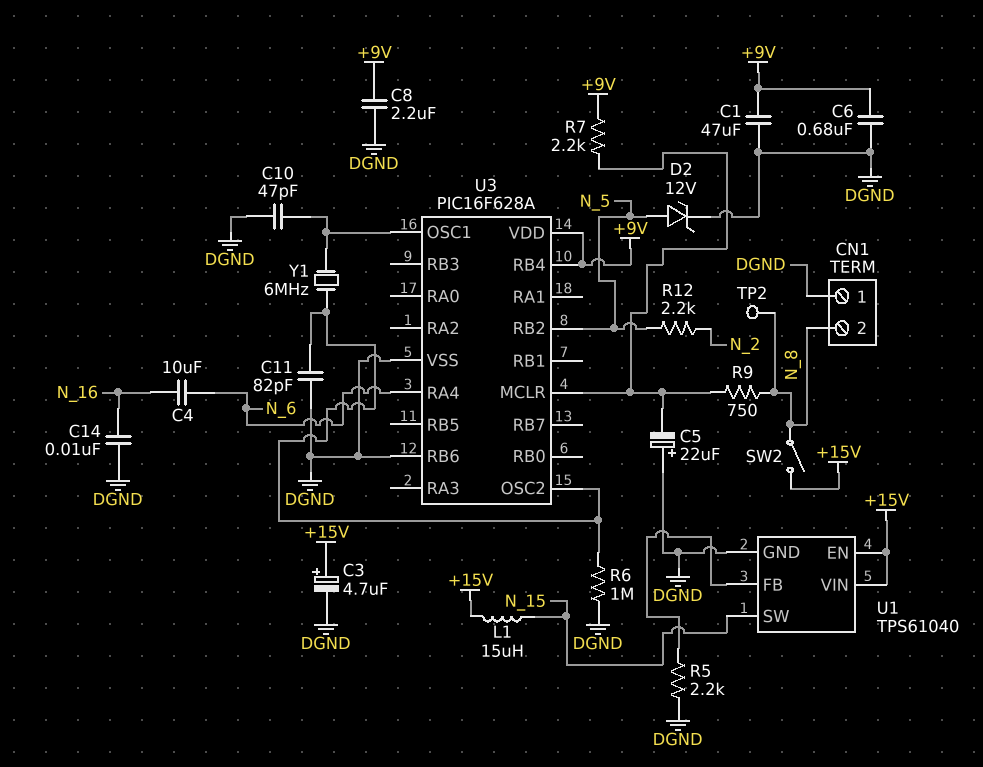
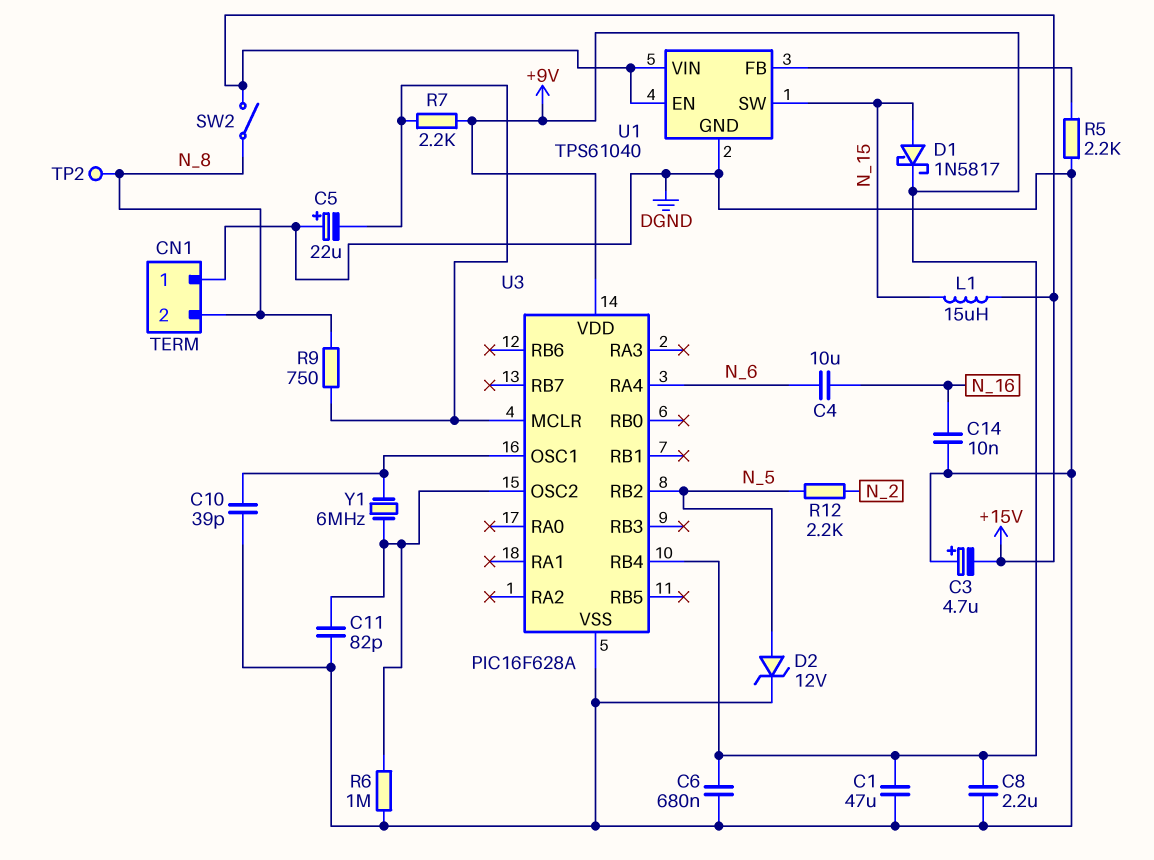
C3: 4.7uF (plus +15V, minus DGND) -> 4.7uF (plus DGND, minus +15V)
C10: 47pF (DGND, U3/OSC1) -> 39pF (DGND, U3/OSC1)
D1: none -> schottky 1N5817 (A N_15, K +9V)
U3 pin RB6: DGND -> none

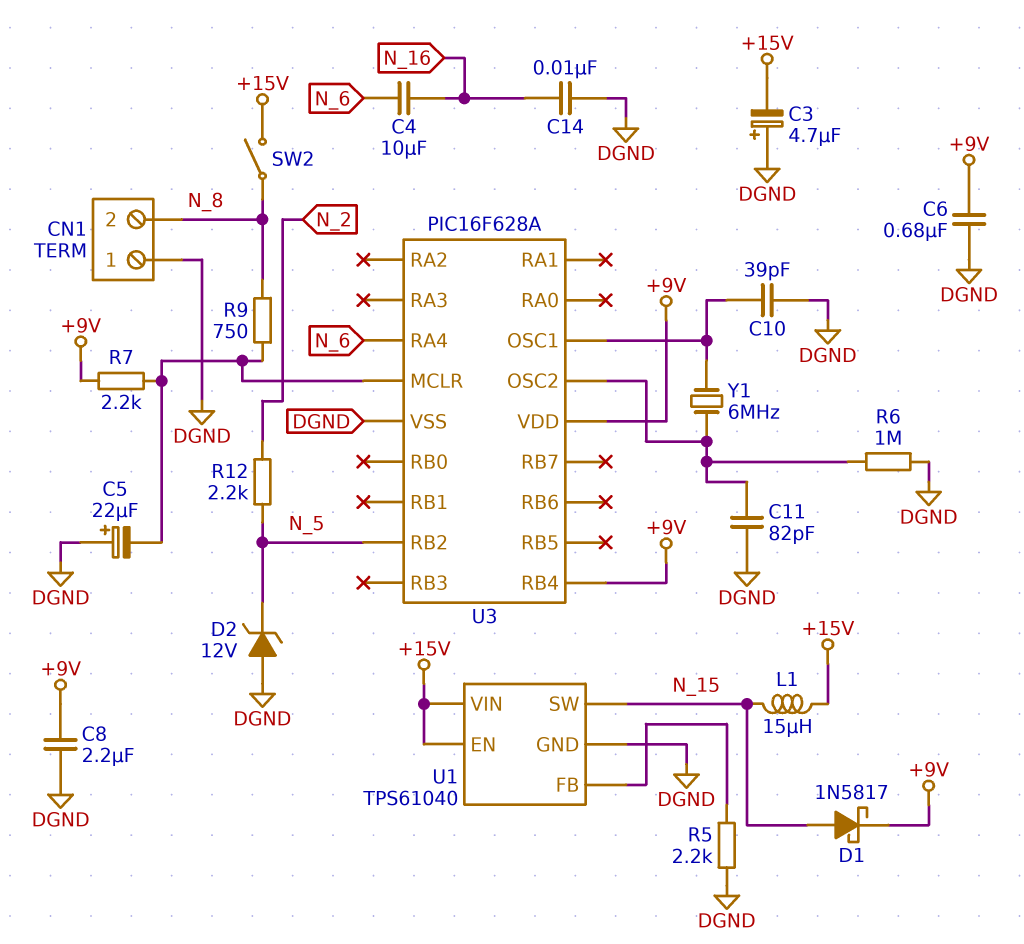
C1: 47uF (+9V, DGND) -> none
D2: zener 12V (A N_5, K DGND) -> zener 12V (A DGND, K N_5)
TP2: test point (N_8) -> none

